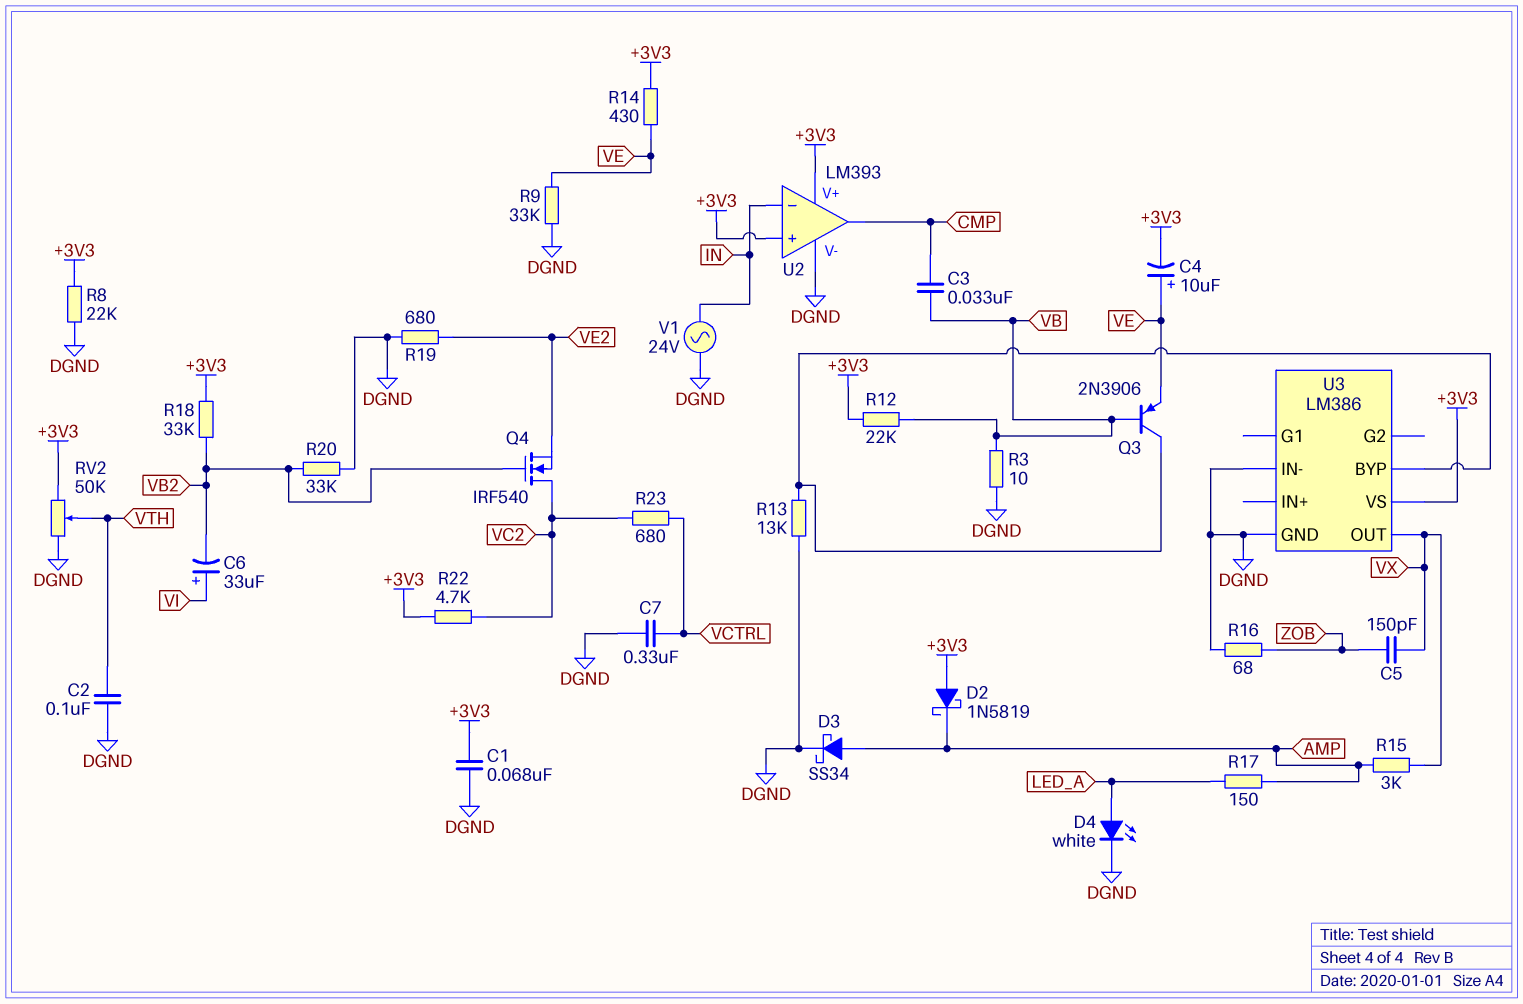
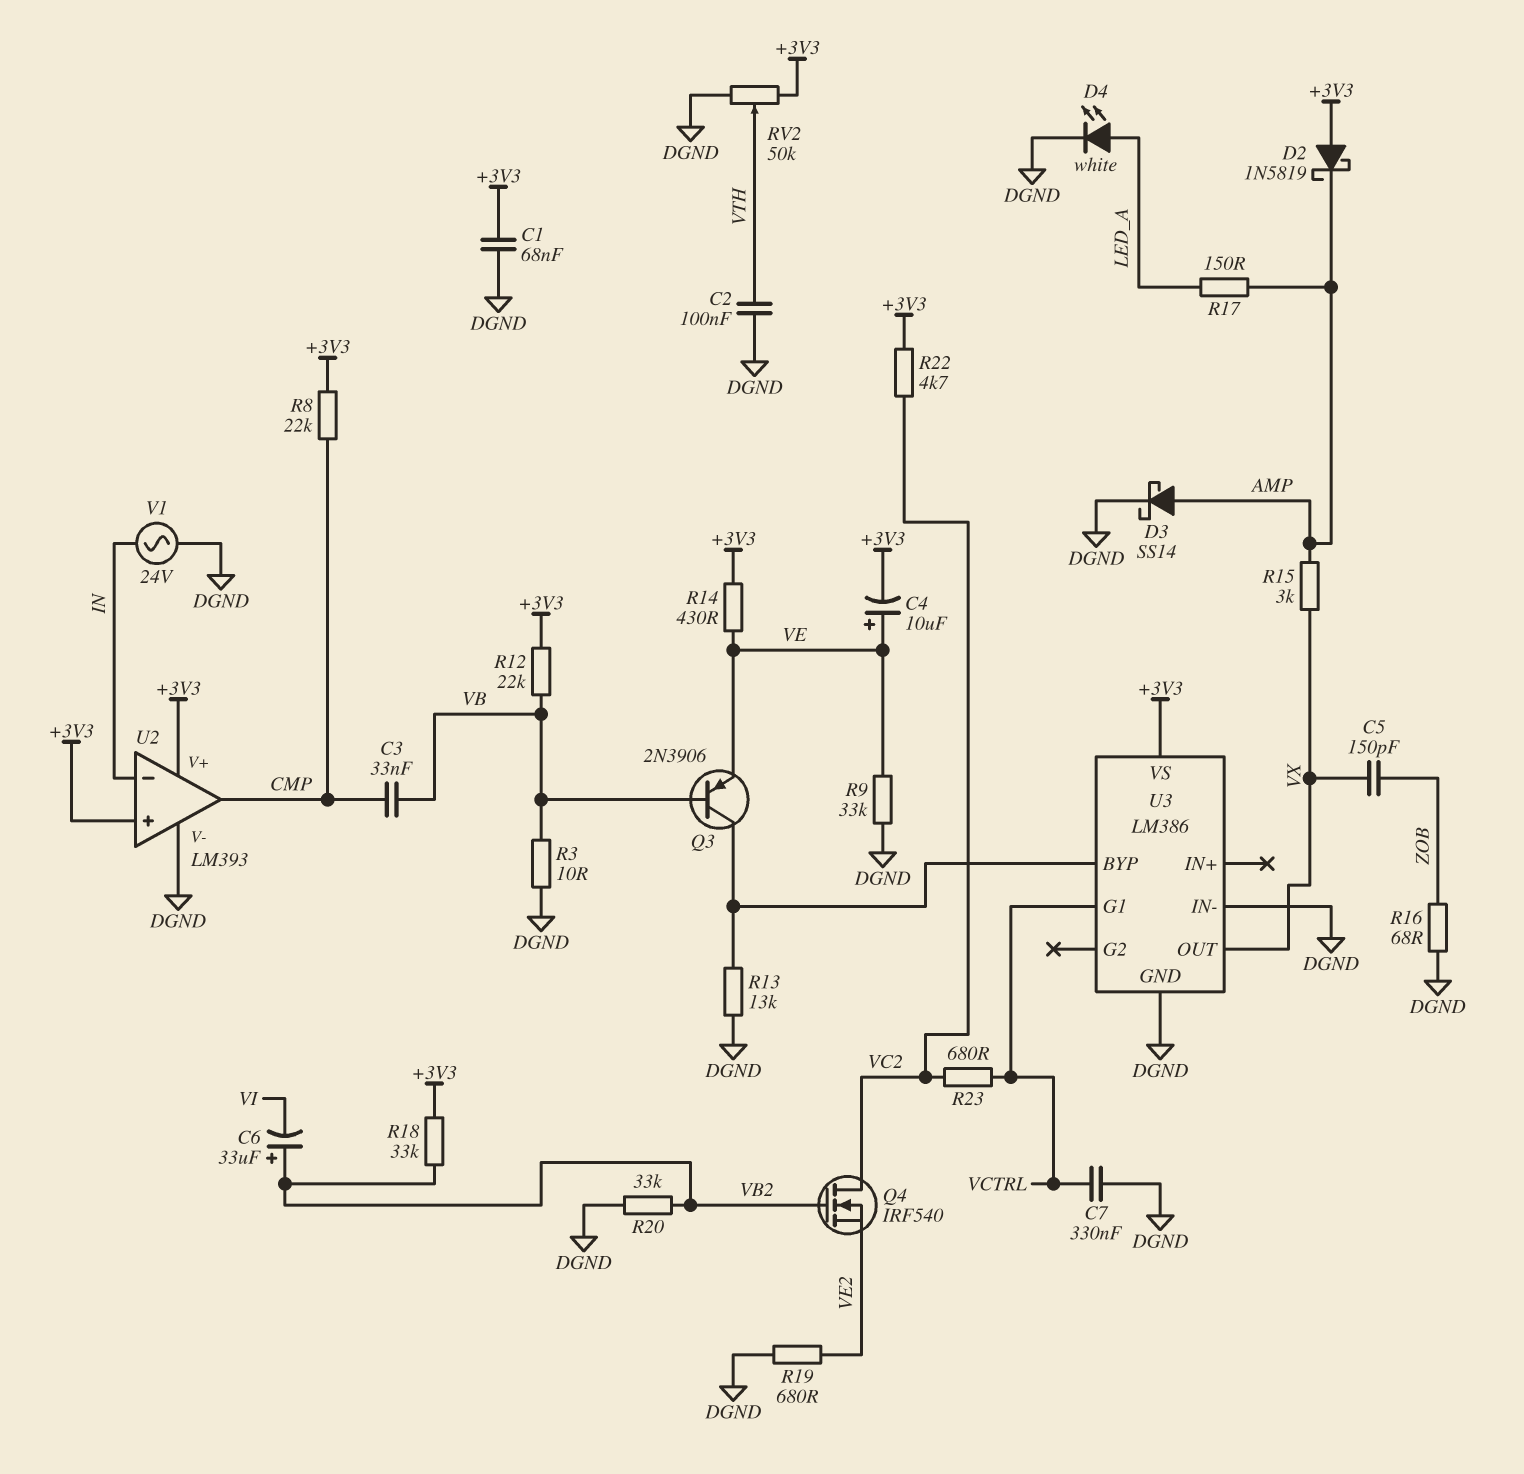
C6: 33uF (plus VI, minus VB2) -> 33uF (plus VB2, minus VI)
D3: schottky SS34 (A AMP, K DGND) -> schottky SS14 (A AMP, K DGND)
R8: 22k (+3V3, DGND) -> 22k (+3V3, CMP)
U3 pin G1: none -> VCTRL

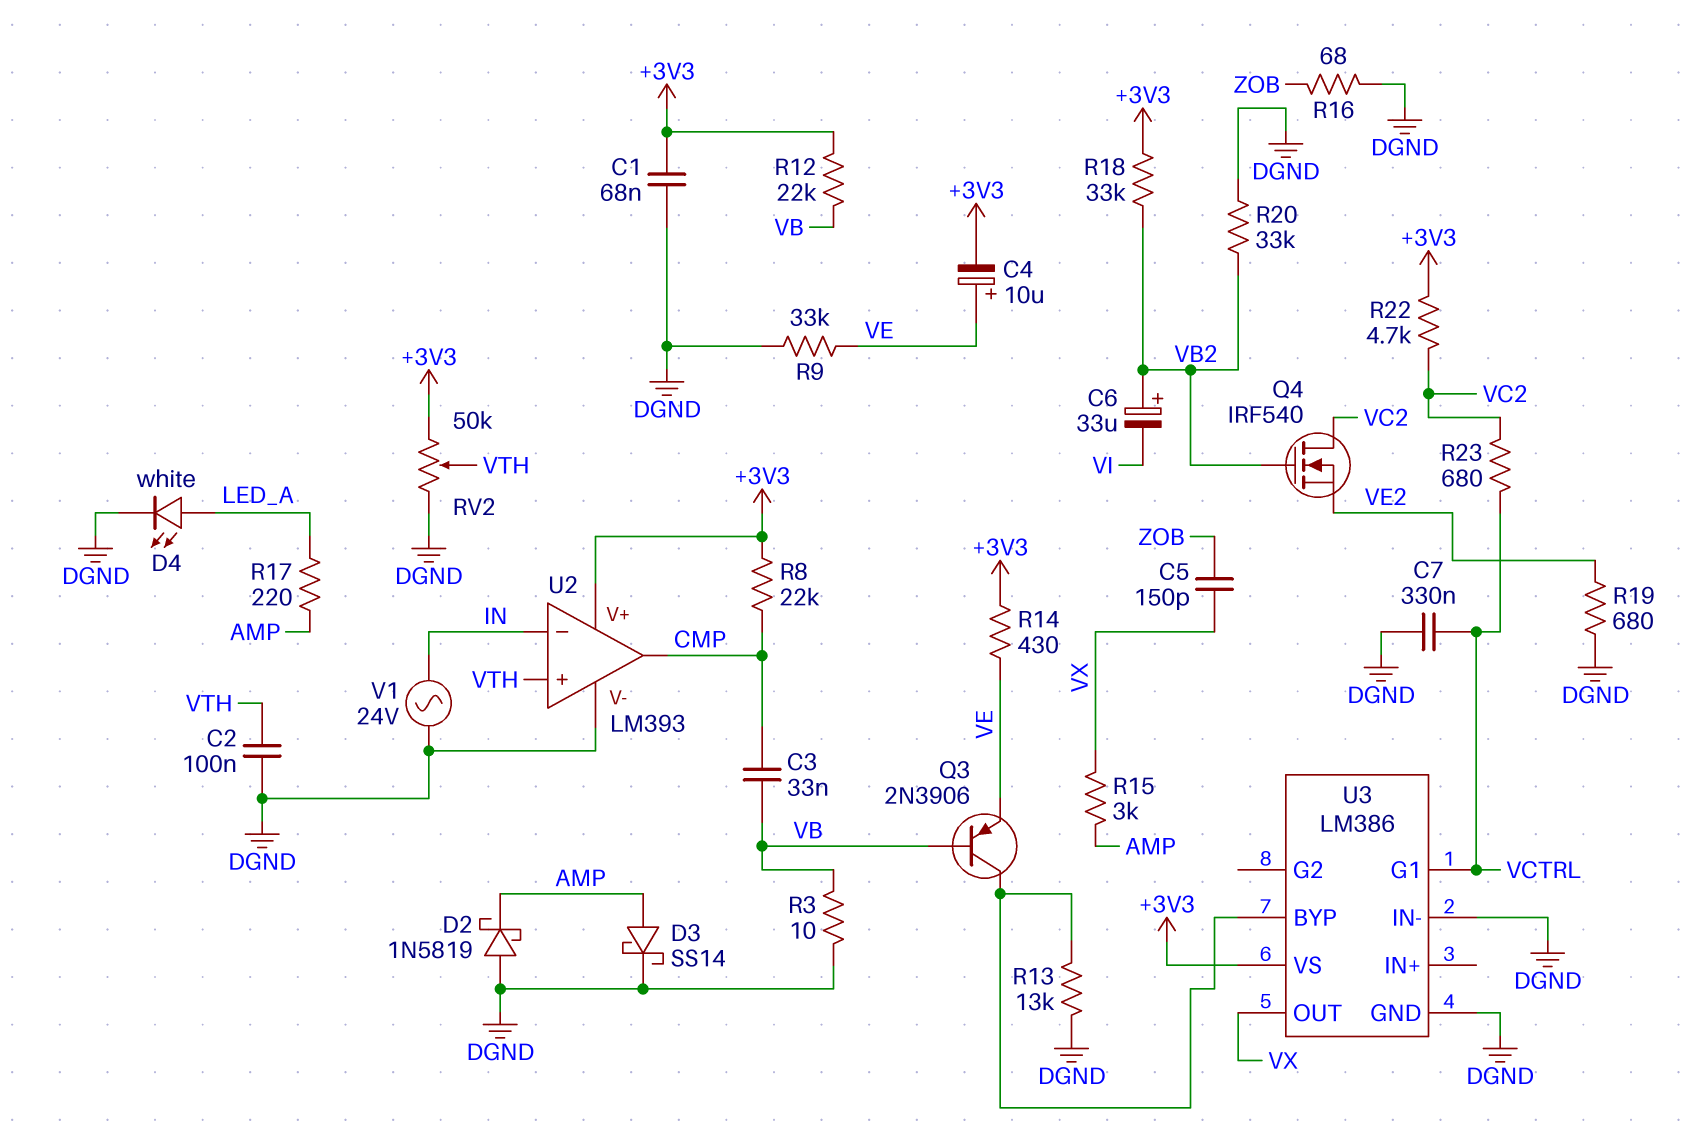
D2: schottky 1N5819 (A +3V3, K AMP) -> schottky 1N5819 (A DGND, K AMP)
R17: 150 (AMP, LED_A) -> 220 (AMP, LED_A)
U2 pin in+: +3V3 -> VTH

